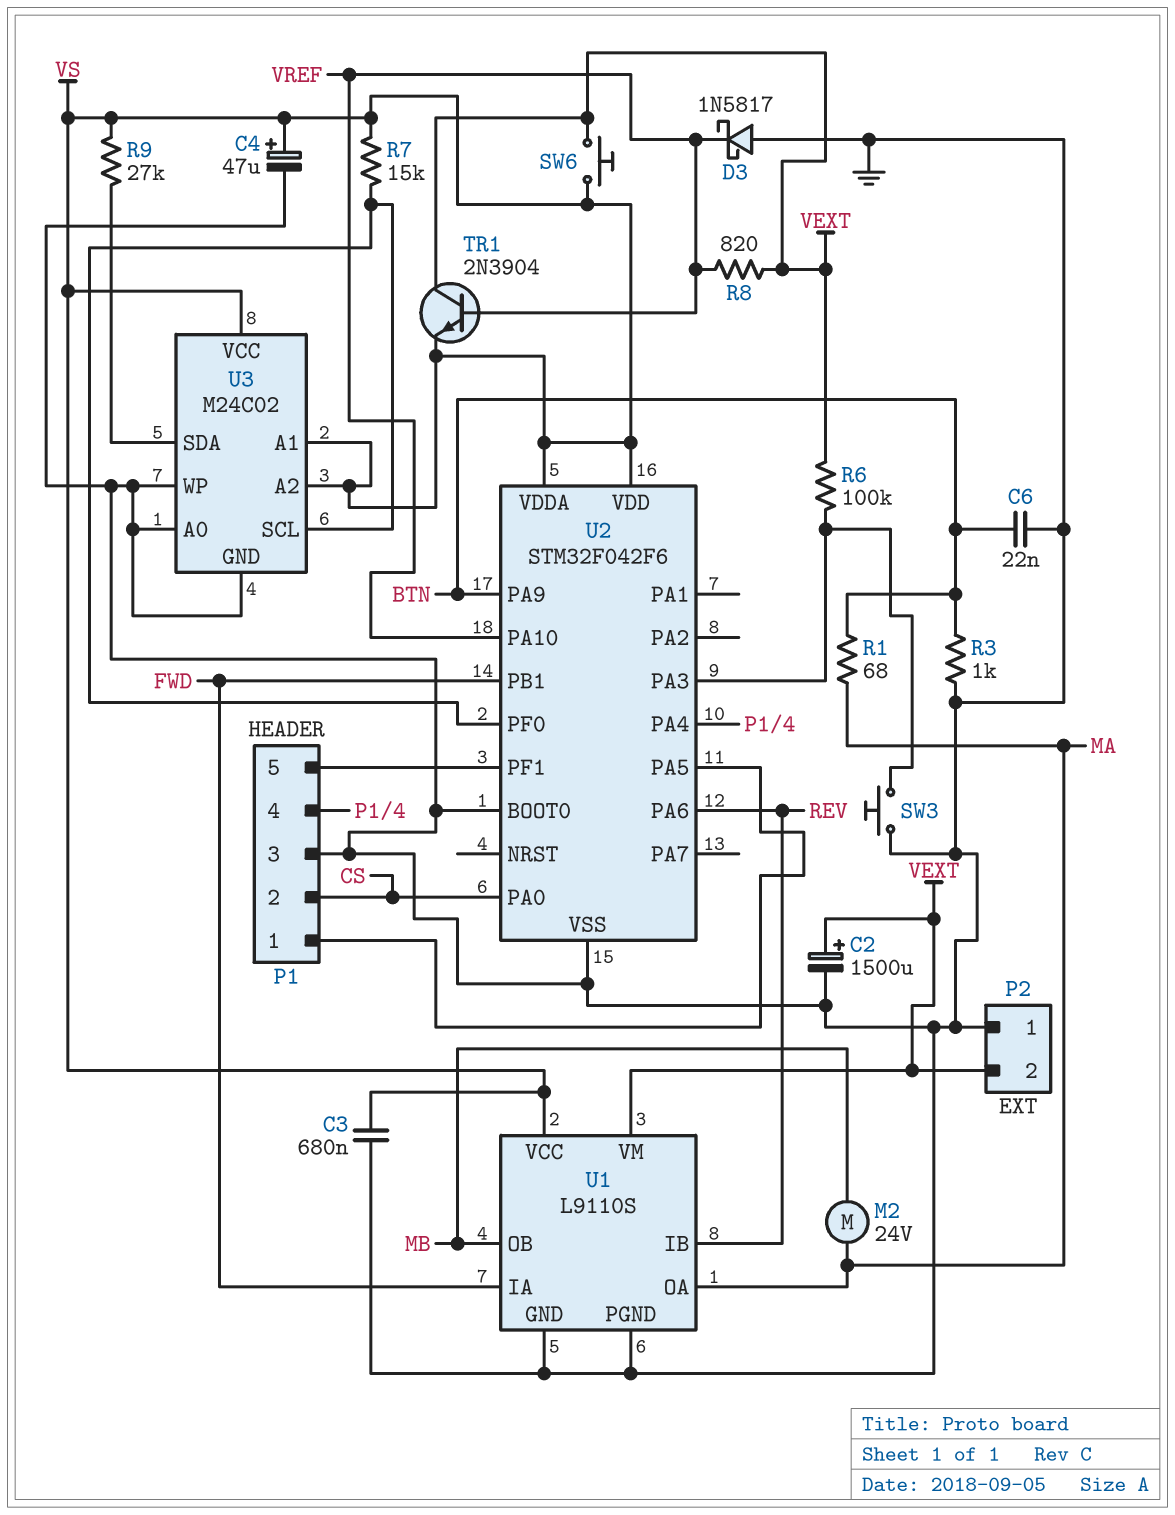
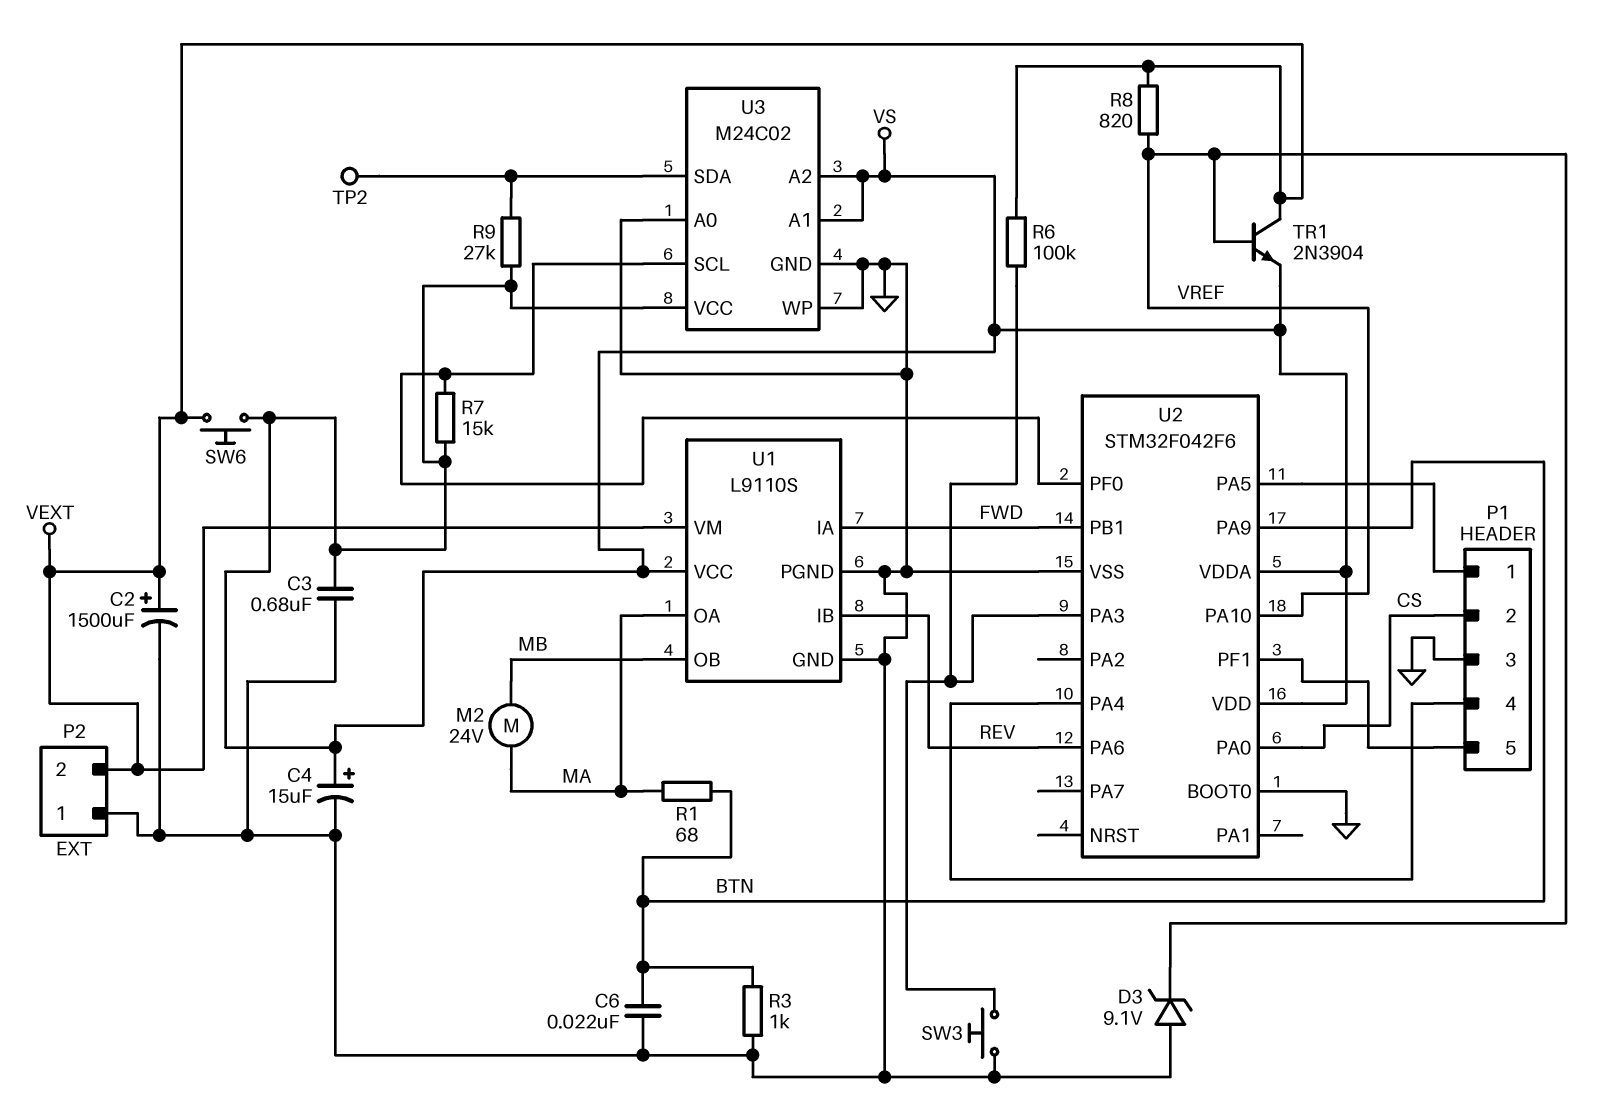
C4: 47uF (plus VS, minus GND) -> 15uF (plus VS, minus GND)
D3: schottky 1N5817 (A GND, K VREF) -> zener 9.1V (A GND, K VREF)
TP2: none -> test point (U3/SDA)

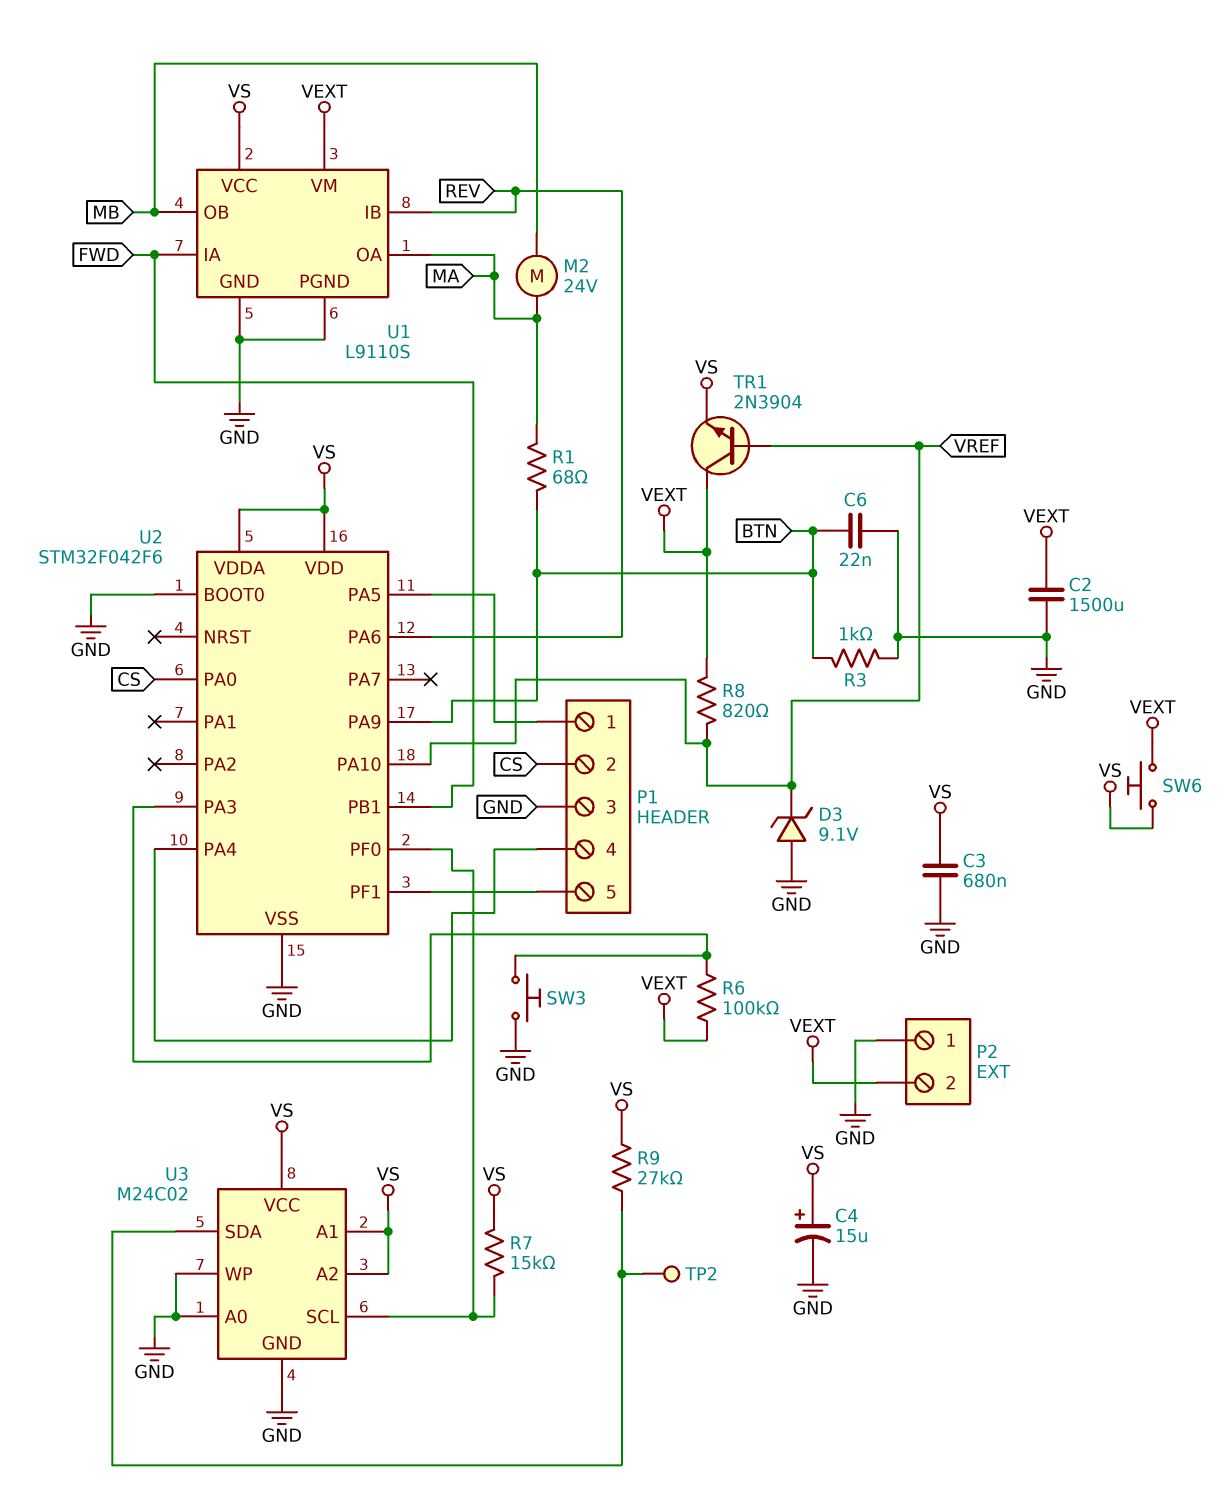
C2: 1500uF (plus VEXT, minus GND) -> 1500uF (GND, VEXT)

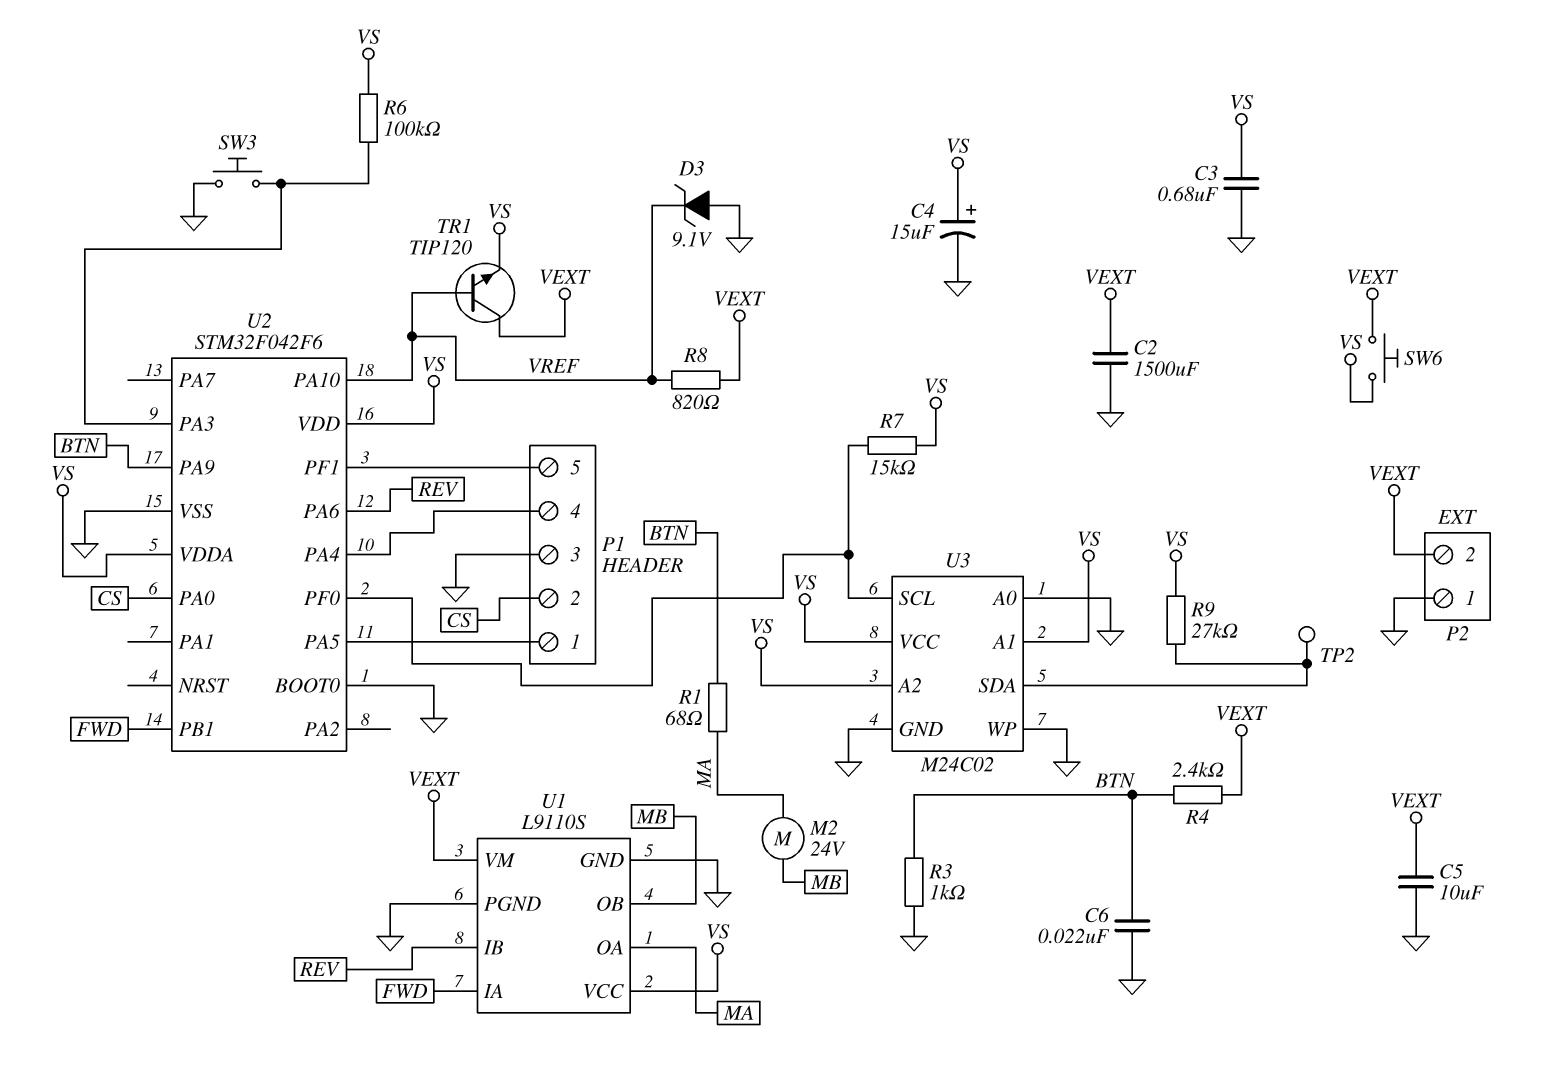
C5: none -> 10uF (GND, VEXT)
R4: none -> 2.4k (BTN, VEXT)
R6: 100k (U2/PA3, VEXT) -> 100k (U2/PA3, VS)
TR1: NPN 2N3904 (B VREF, C VEXT, E VS) -> NPN TIP120 (B VREF, C VEXT, E VS)

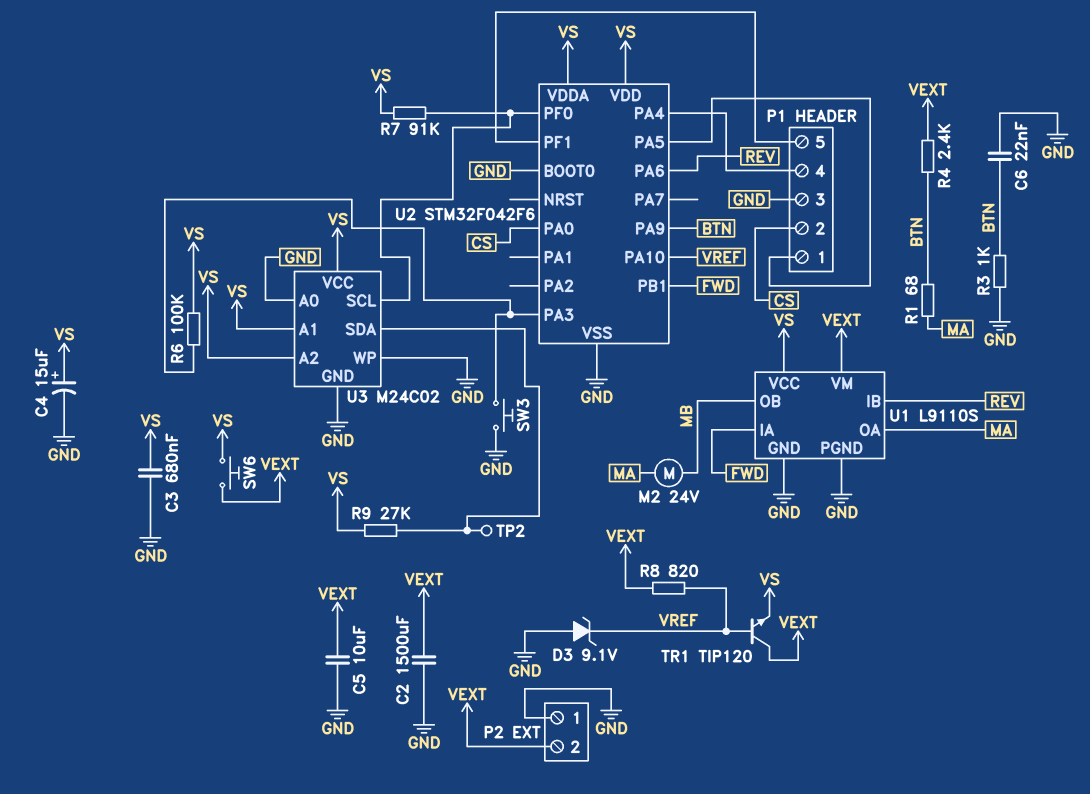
R7: 15k (U2/PF0, VS) -> 91k (U2/PF0, VS)

